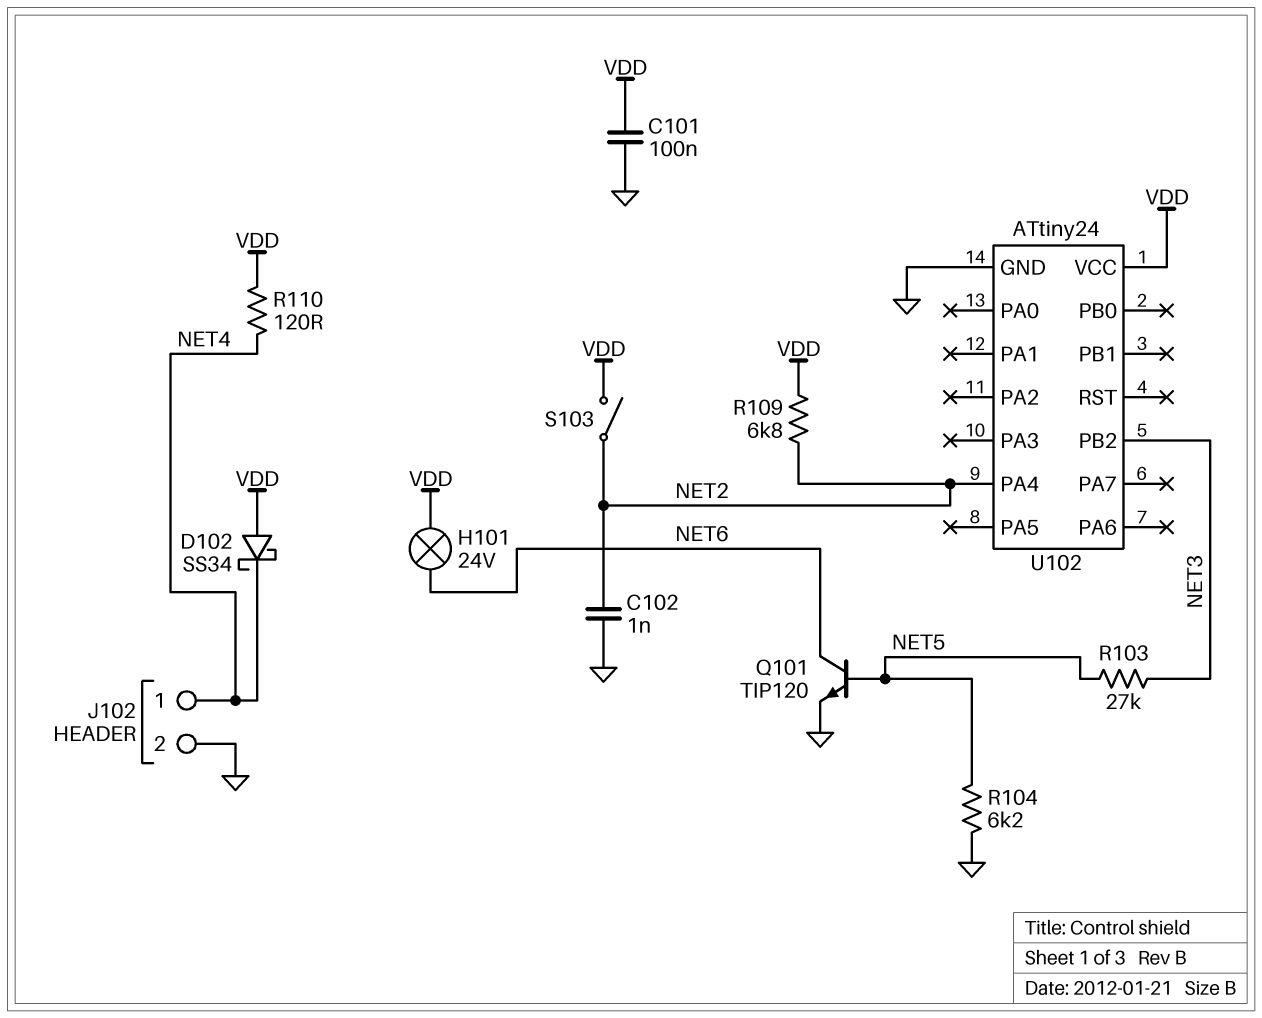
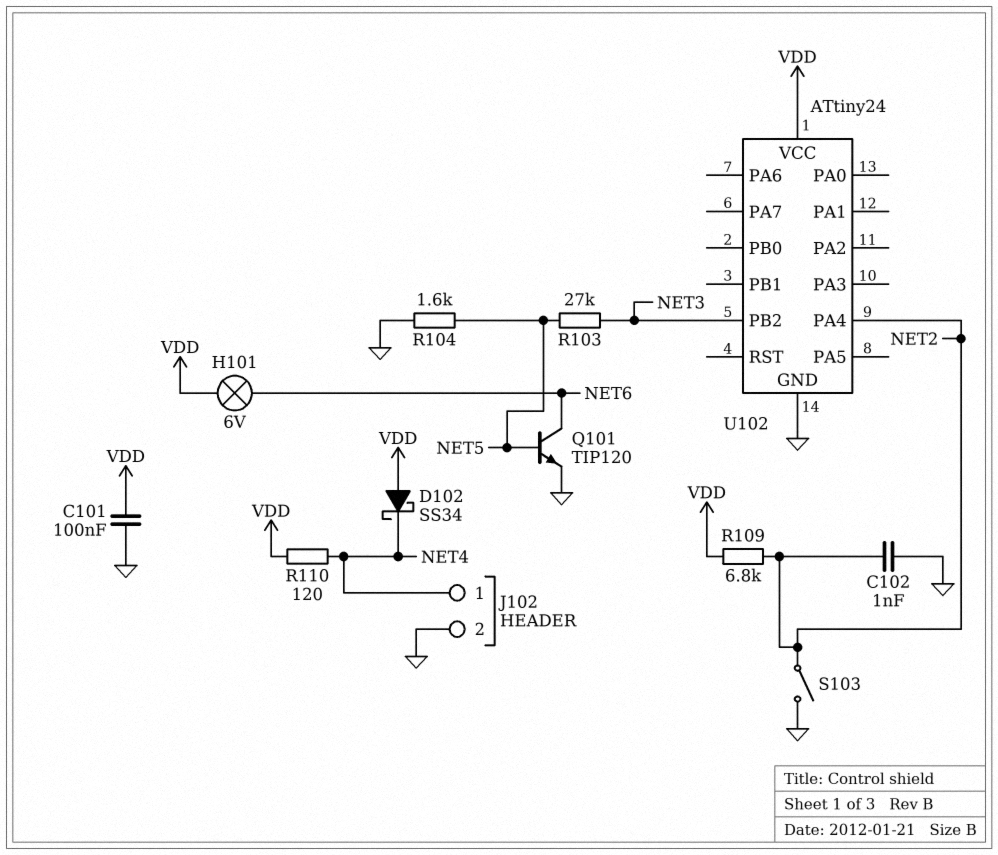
H101: lamp 24V (NET6, VDD) -> lamp 6V (NET6, VDD)
R104: 6.2k (GND, NET5) -> 1.6k (GND, NET5)
S103: switch (NET2, VDD) -> switch (GND, NET2)

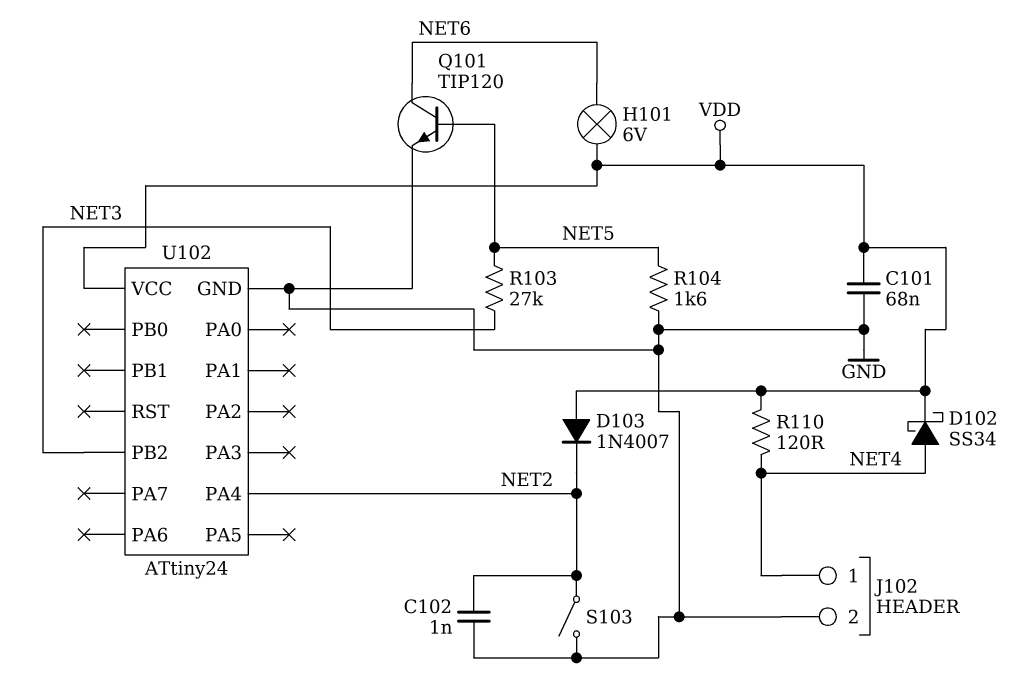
C101: 100nF (GND, VDD) -> 68nF (GND, VDD)
D102: schottky SS34 (A VDD, K NET4) -> schottky SS34 (A NET4, K VDD)
D103: none -> diode 1N4007 (A VDD, K NET2)
R109: 6.8k (NET2, VDD) -> none

